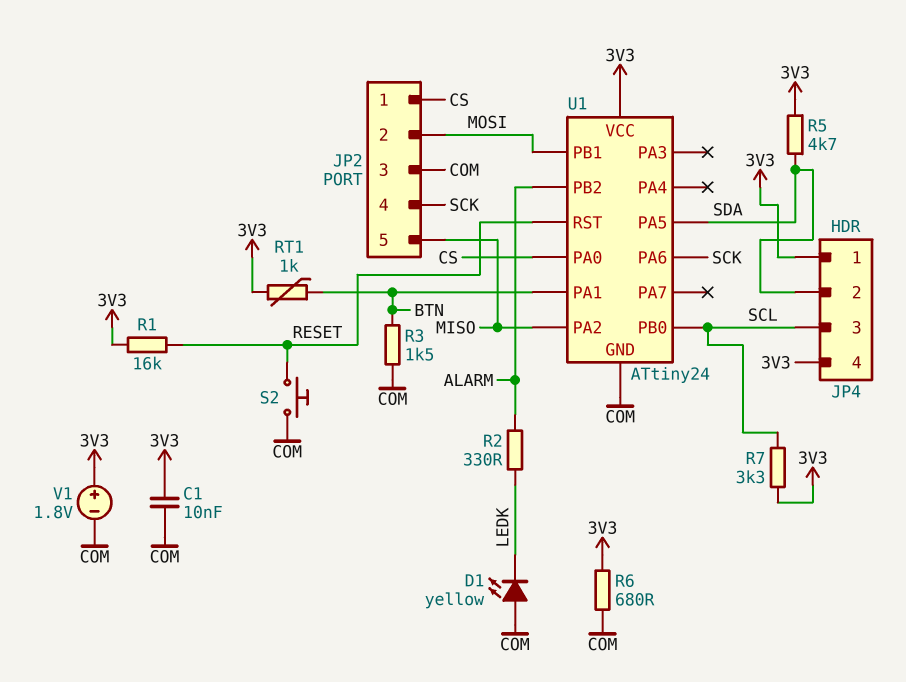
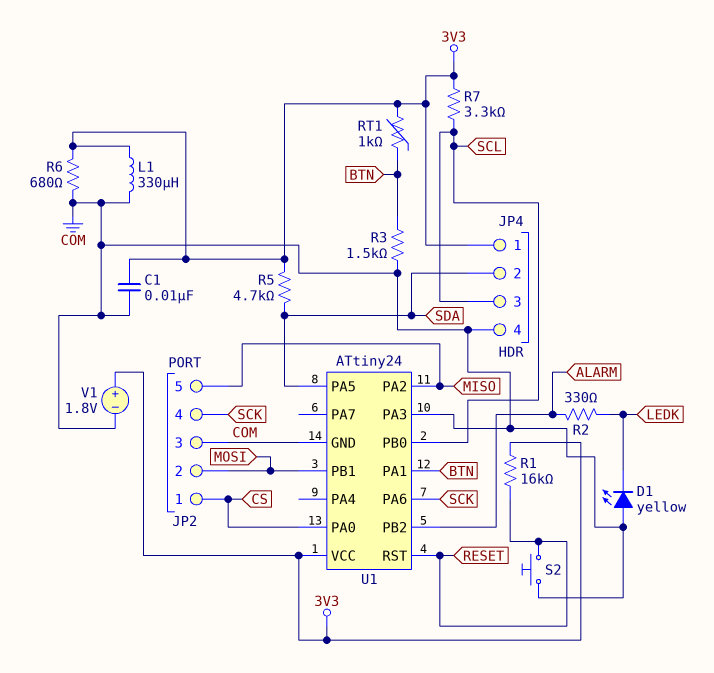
JP4 pin 4: 3V3 -> COM
L1: none -> 330uH (3V3, COM)
U1 pin PA3: none -> COM

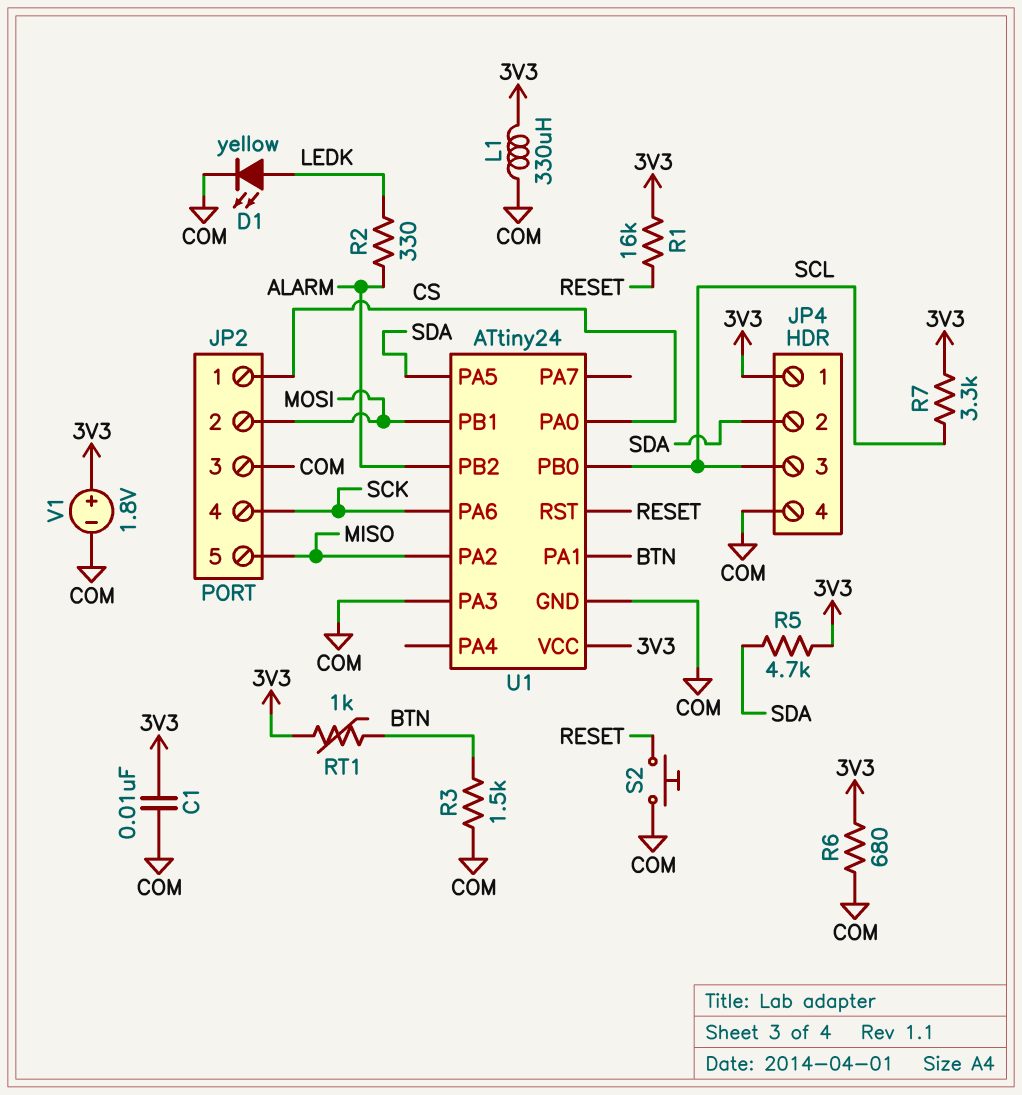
D1: LED yellow (A COM, K LEDK) -> LED yellow (A LEDK, K COM)

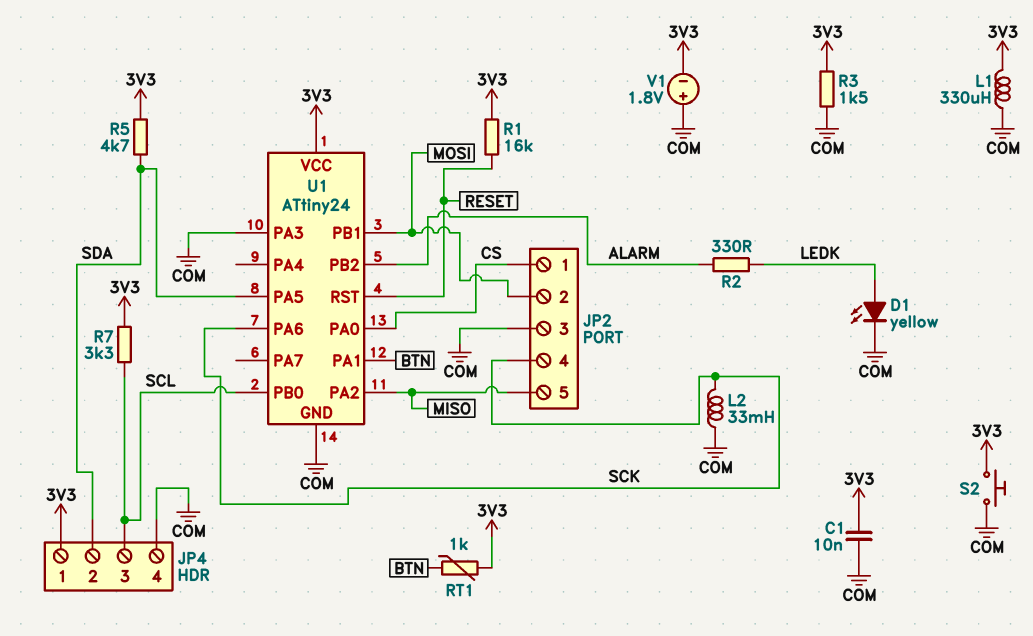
L2: none -> 33mH (COM, SCK)
R3: 1.5k (BTN, COM) -> 1.5k (3V3, COM)
R6: 680 (3V3, COM) -> none
S2: button (COM, RESET) -> button (3V3, COM)
V1: 1.8V (plus 3V3, minus COM) -> 1.8V (plus COM, minus 3V3)

